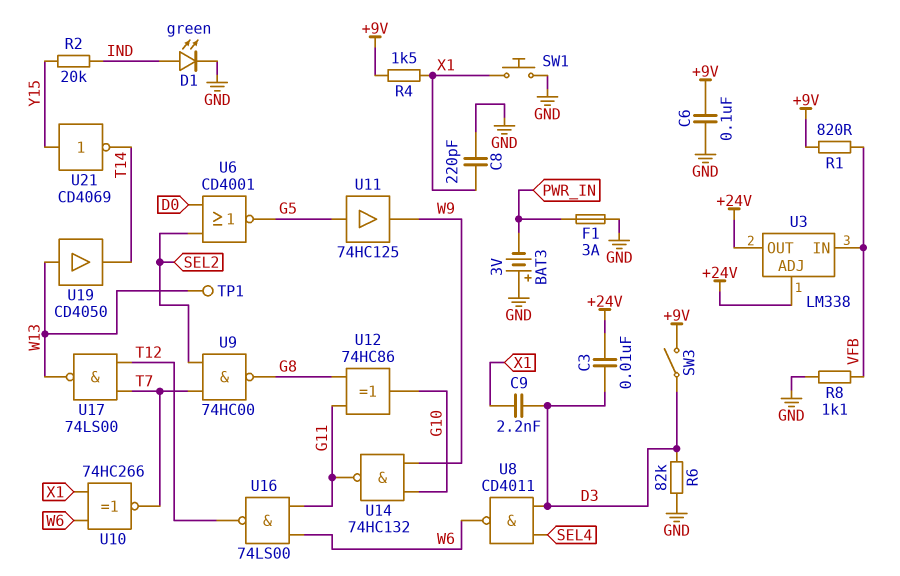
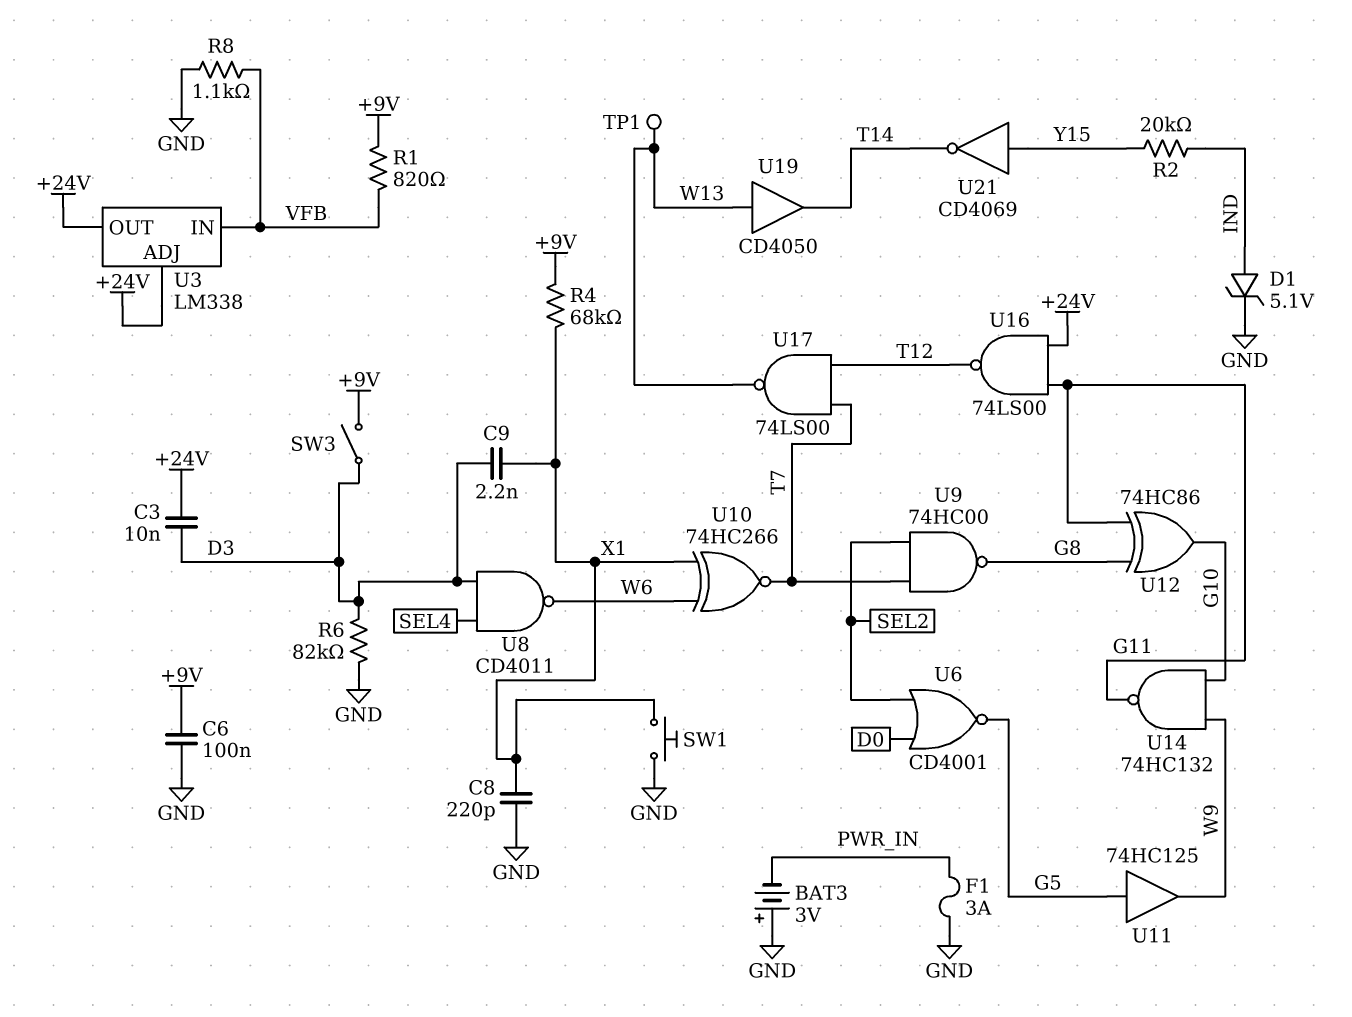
D1: LED green (A IND, K GND) -> zener 5.1V (A IND, K GND)
R4: 1.5k (+9V, X1) -> 68k (+9V, X1)
U16: NAND 74LS00 (in G11, in W6, out T12) -> NAND 74LS00 (in +24V, in G11, out T12)

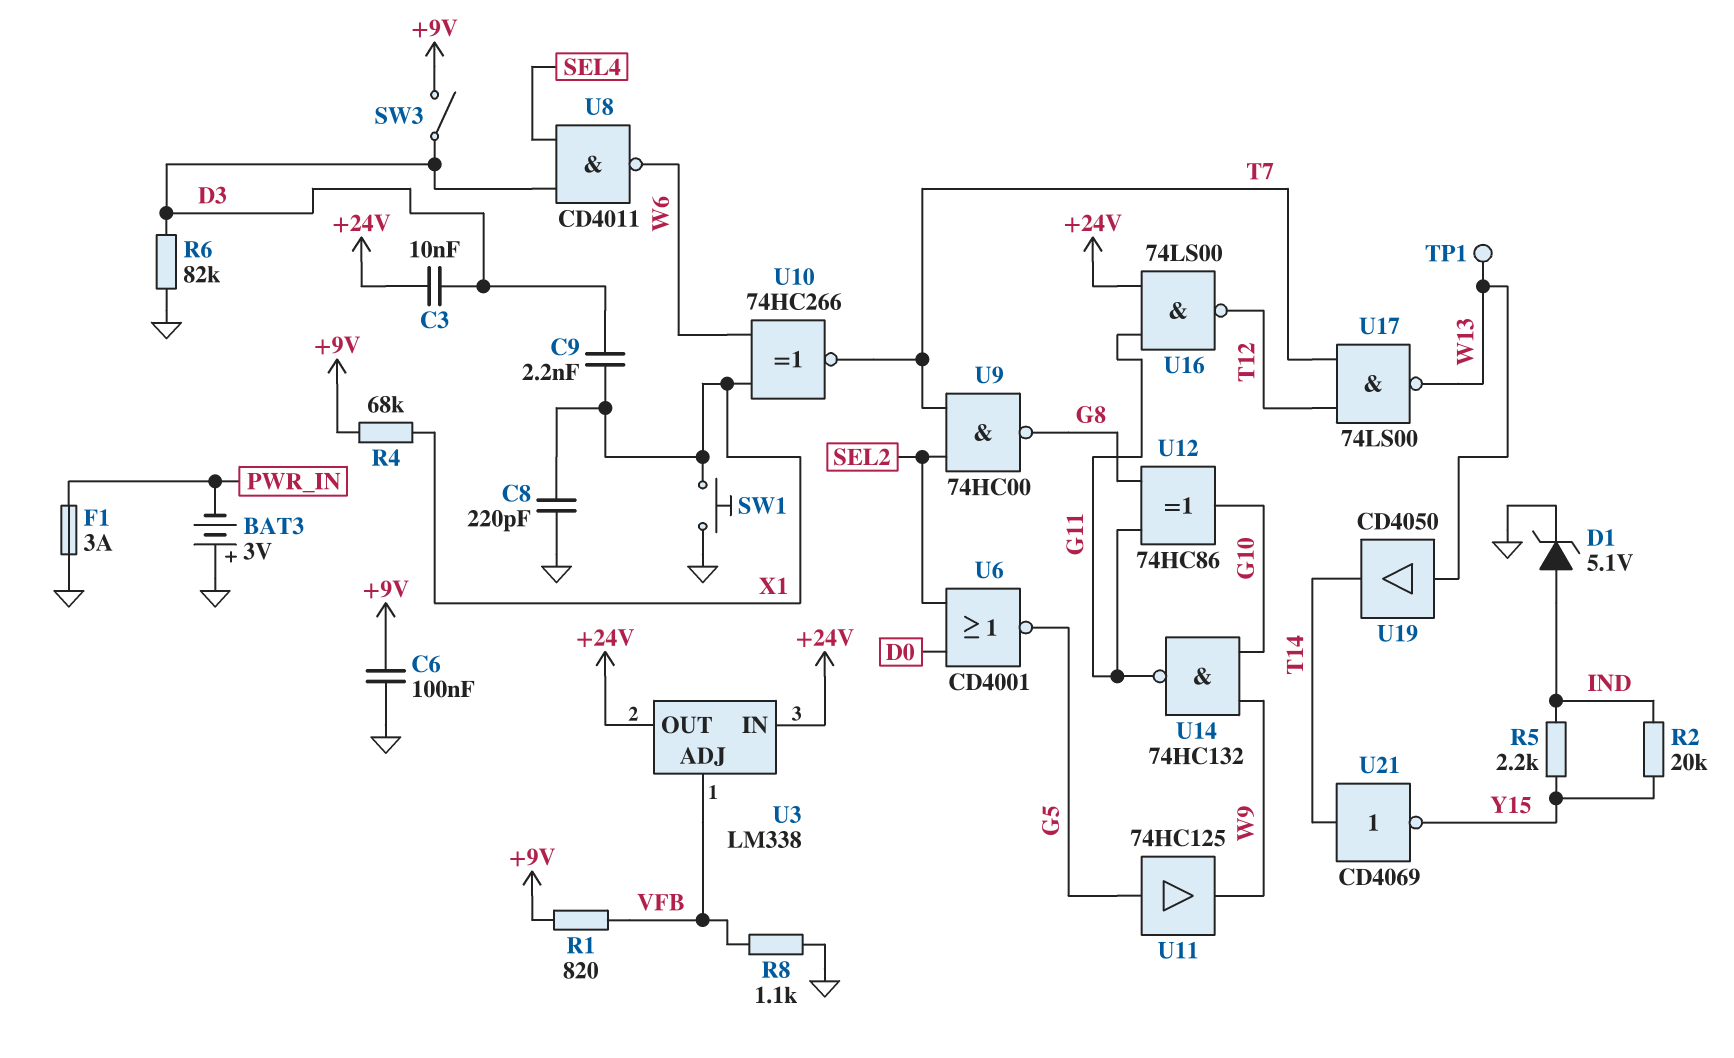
R5: none -> 2.2k (IND, Y15)
U3 pin ADJ: +24V -> VFB
U3 pin IN: VFB -> +24V
U21: NOT CD4069 (in Y15, out T14) -> NOT CD4069 (in T14, out Y15)

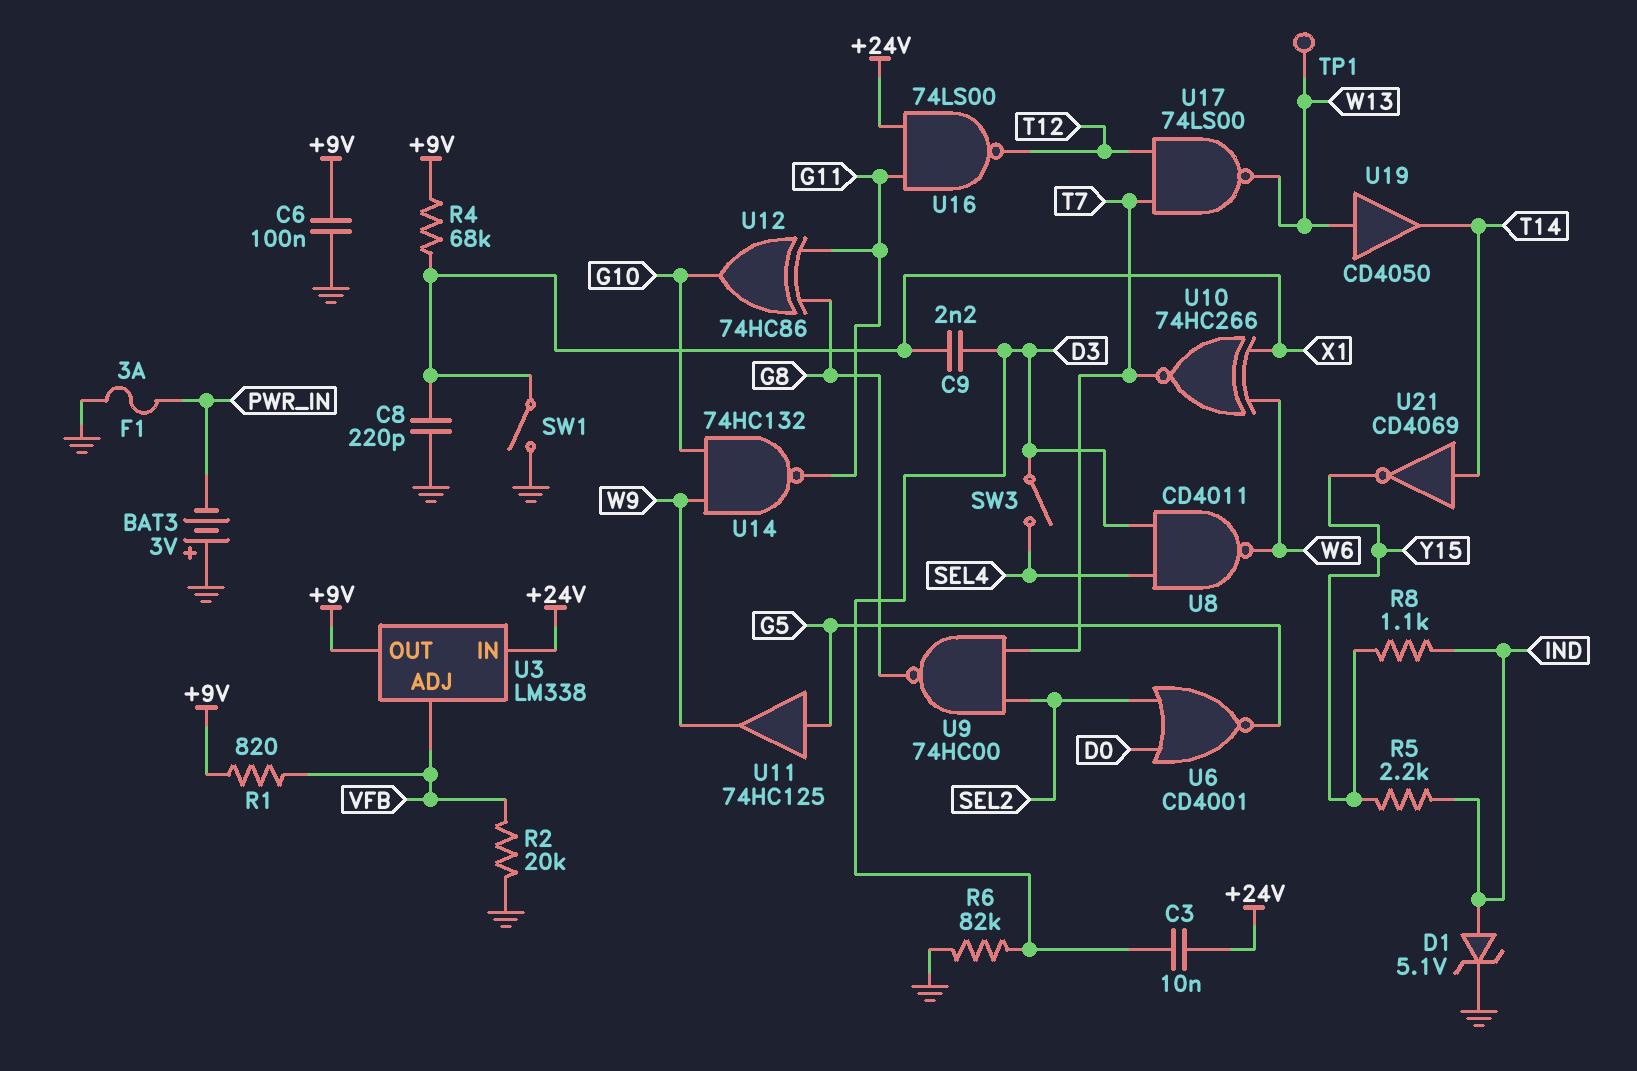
R2: 20k (IND, Y15) -> 20k (GND, VFB)
R8: 1.1k (GND, VFB) -> 1.1k (IND, Y15)
SW1: button (GND, X1) -> switch (GND, X1)
SW3: switch (+9V, D3) -> switch (D3, SEL4)
U3 pin OUT: +24V -> +9V

